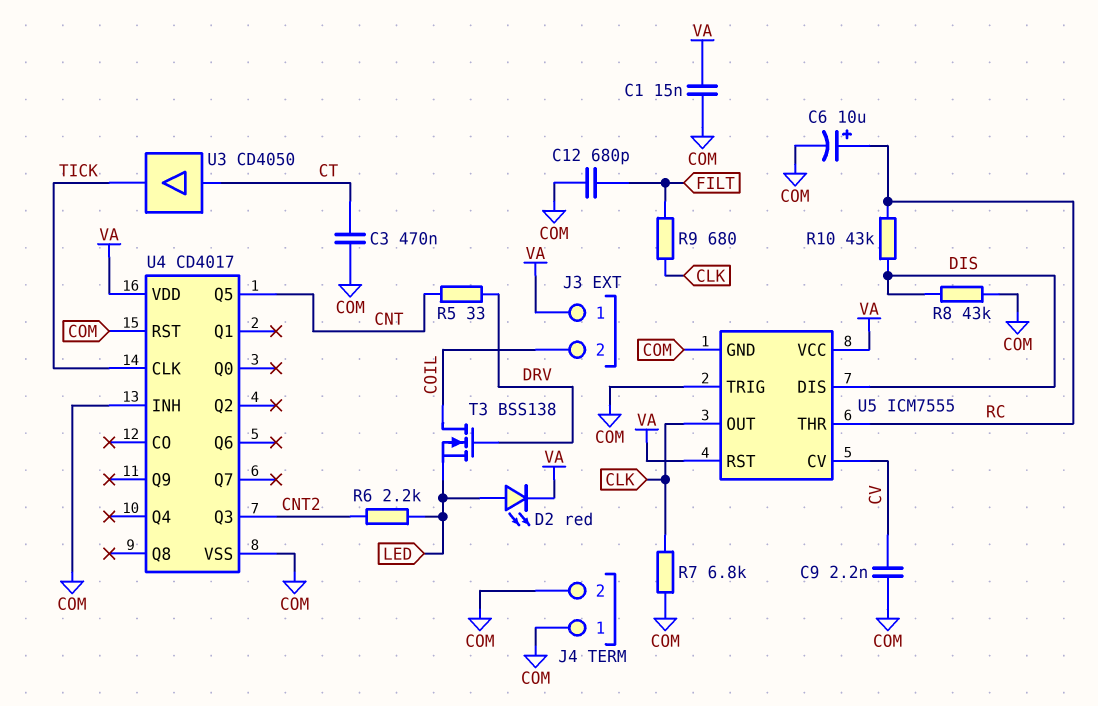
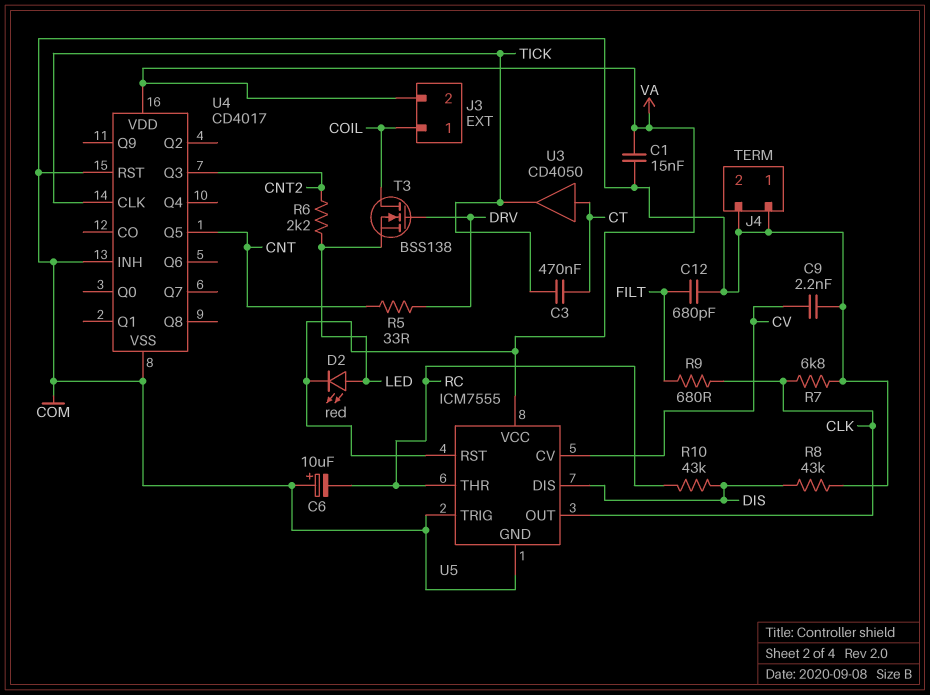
C3: 470nF (COM, CT) -> 470nF (CT, TICK)
C6: 10uF (plus RC, minus COM) -> 10uF (plus COM, minus RC)
J3 pin 1: VA -> COIL
J3 pin 2: COIL -> VA

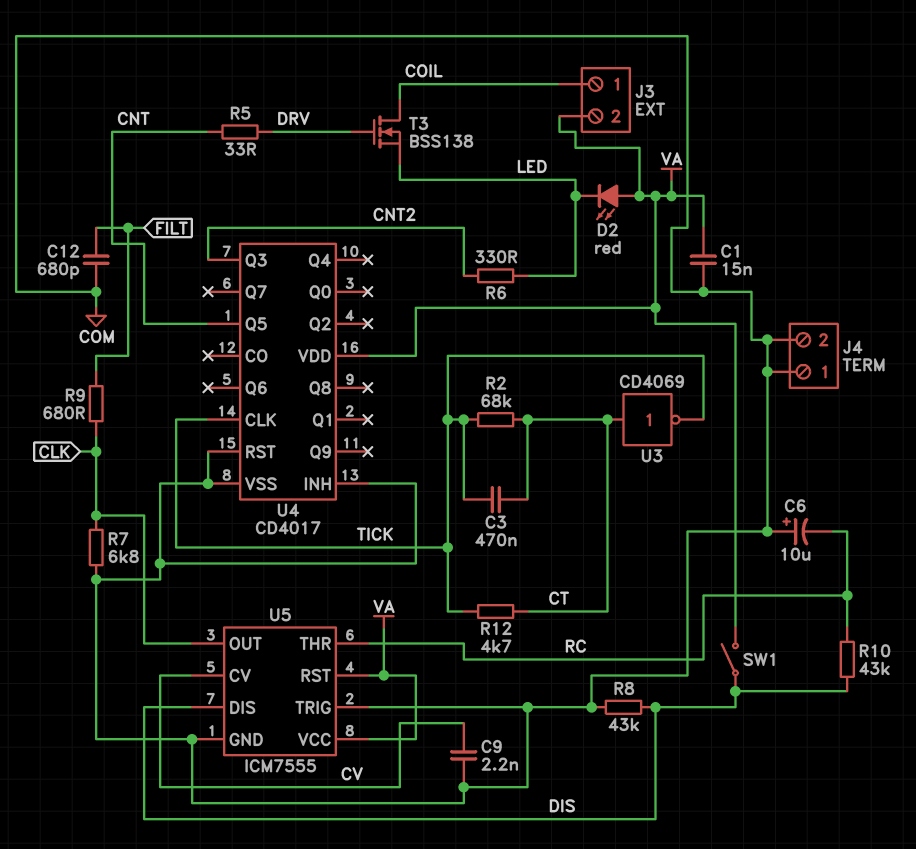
D2: LED red (A LED, K VA) -> LED red (A VA, K LED)
R2: none -> 68k (CT, TICK)
R6: 2.2k (CNT2, LED) -> 330 (CNT2, LED)
R12: none -> 4.7k (CT, TICK)
SW1: none -> switch (DIS, VA)
U3: buffer CD4050 (in CT, out TICK) -> NOT CD4069 (in CT, out TICK)

